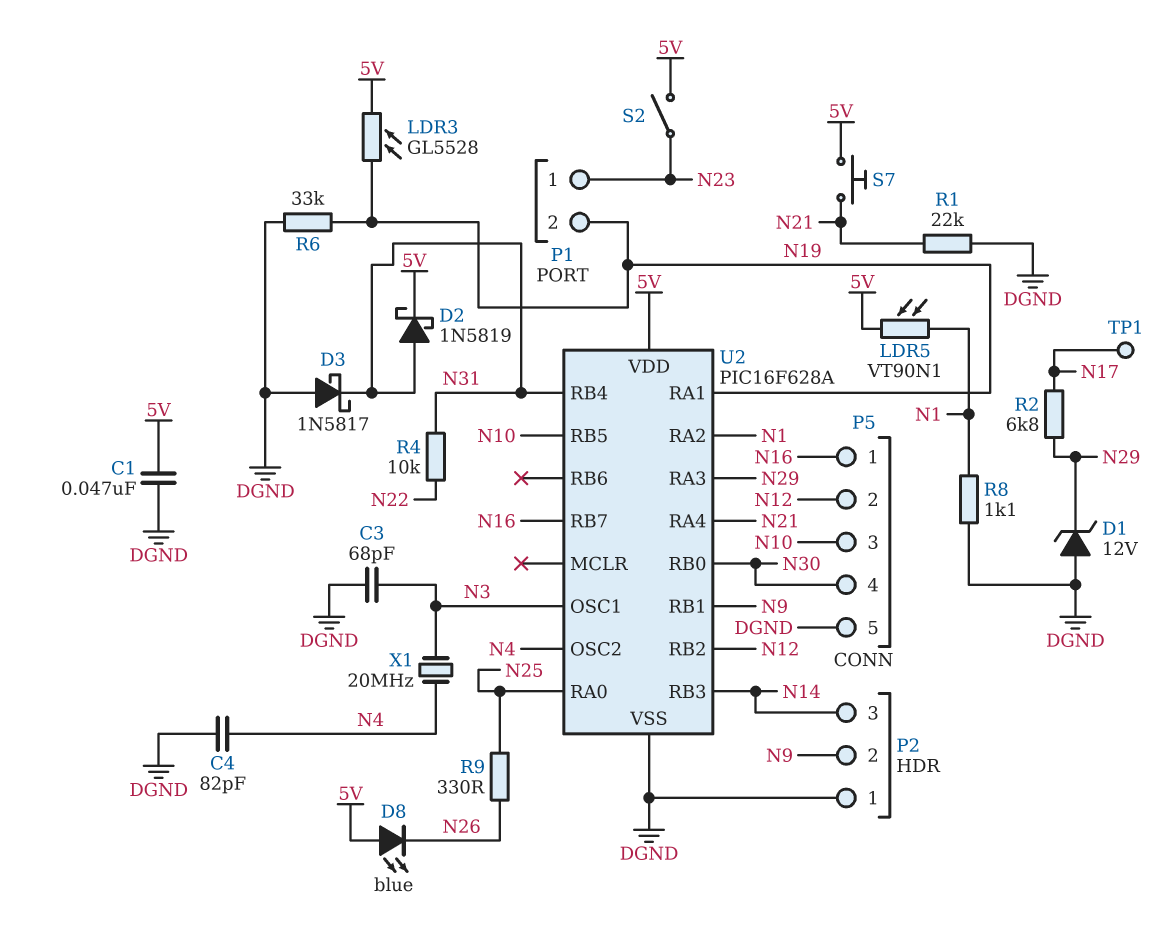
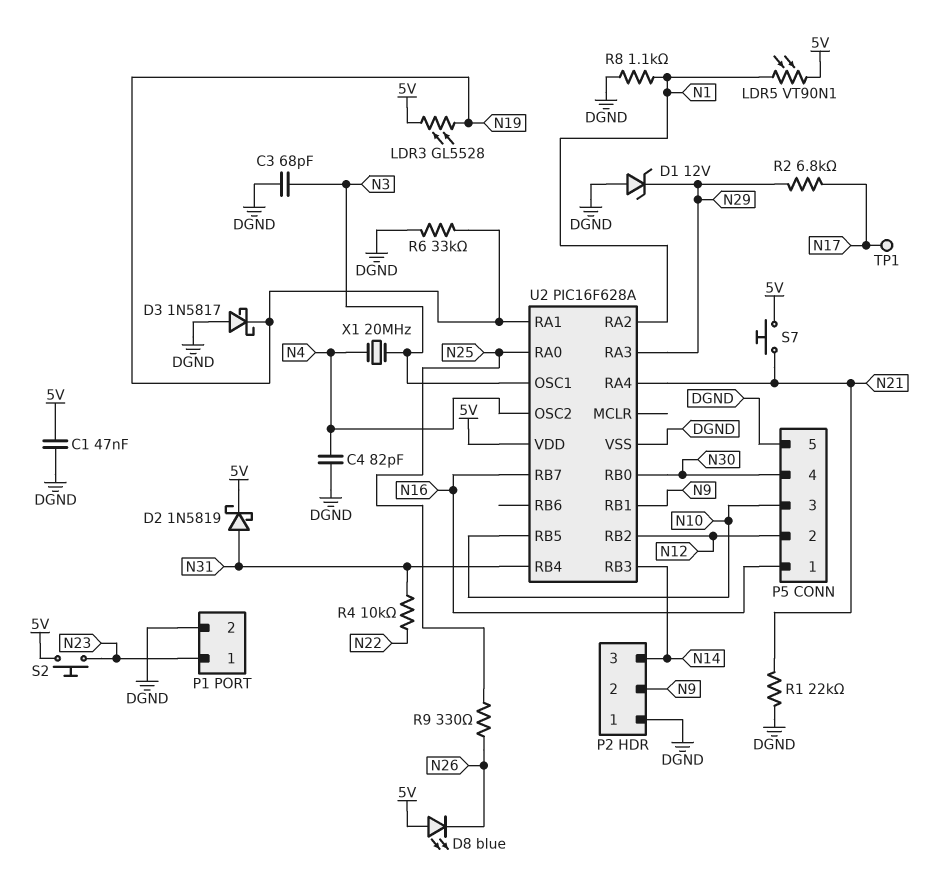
D3: schottky 1N5817 (A DGND, K N31) -> schottky 1N5817 (A DGND, K N19)
P1 pin 2: N19 -> DGND
S2: switch (5V, N23) -> button (5V, N23)

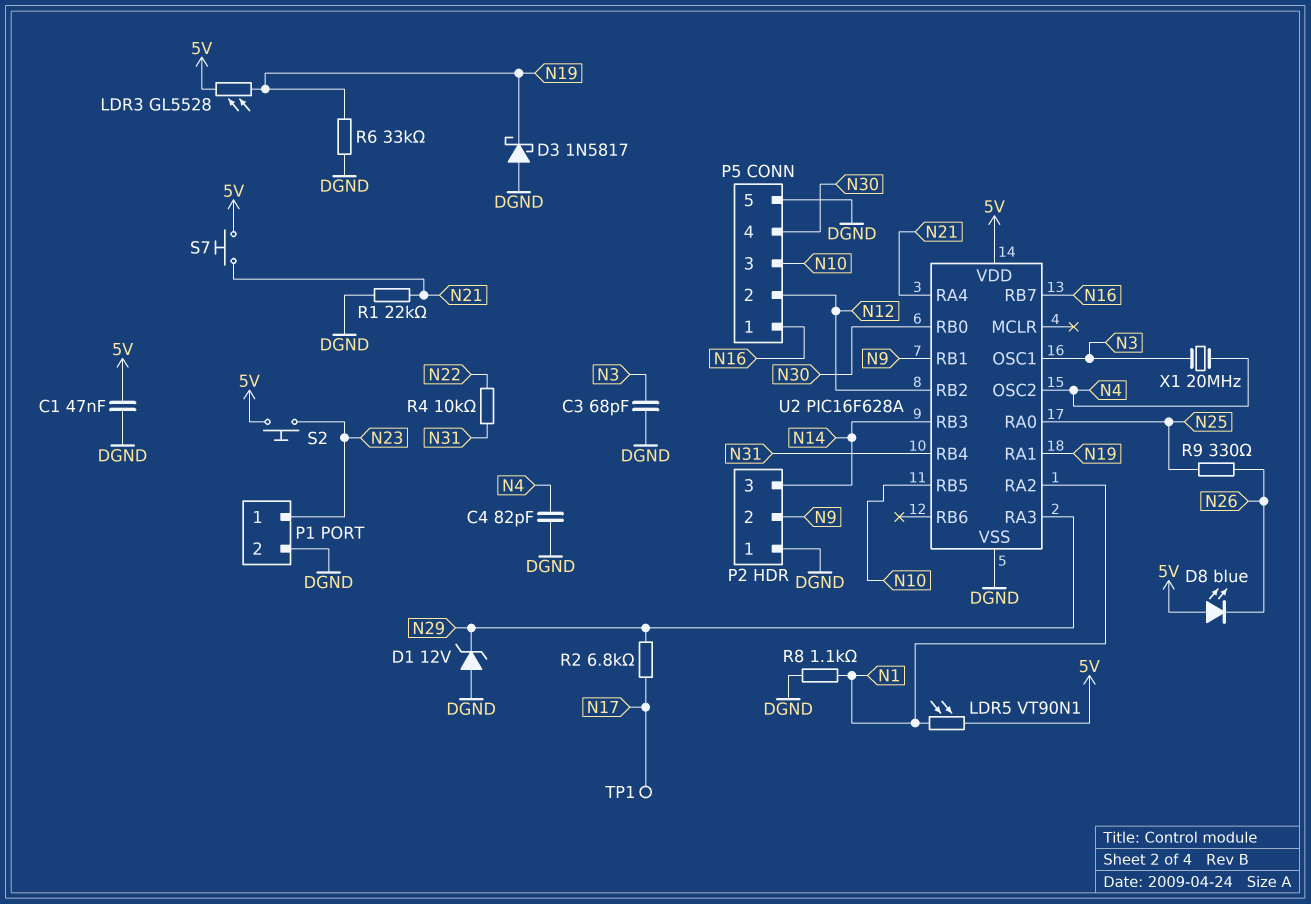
D2: schottky 1N5819 (A N31, K 5V) -> none

